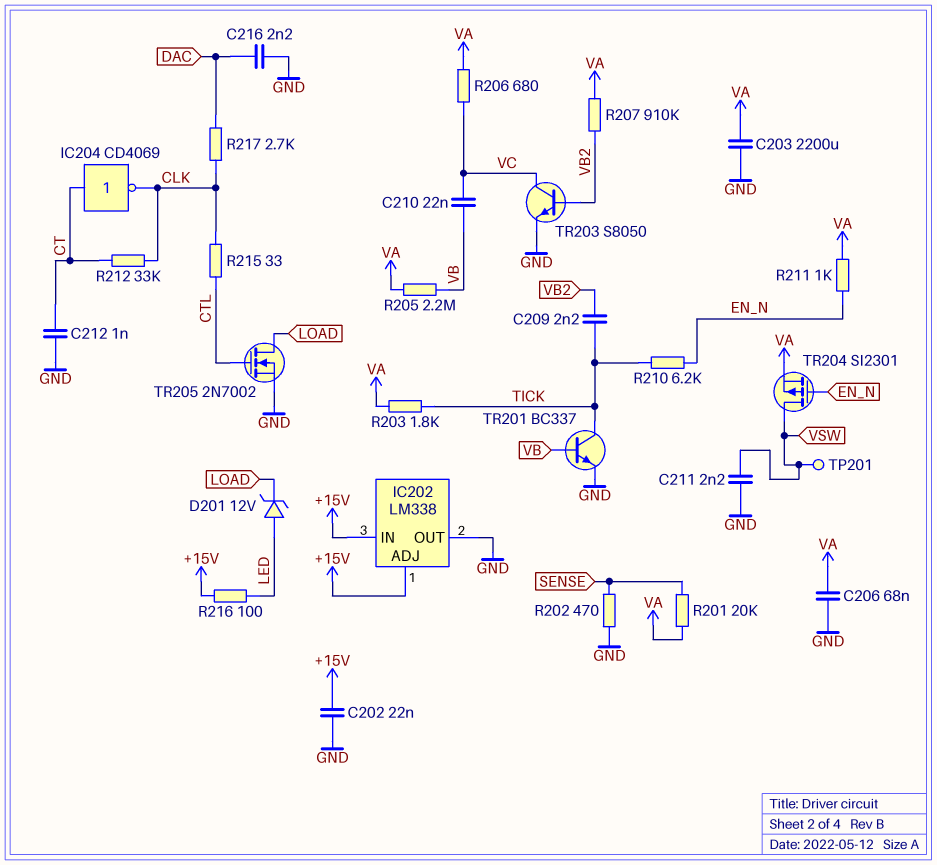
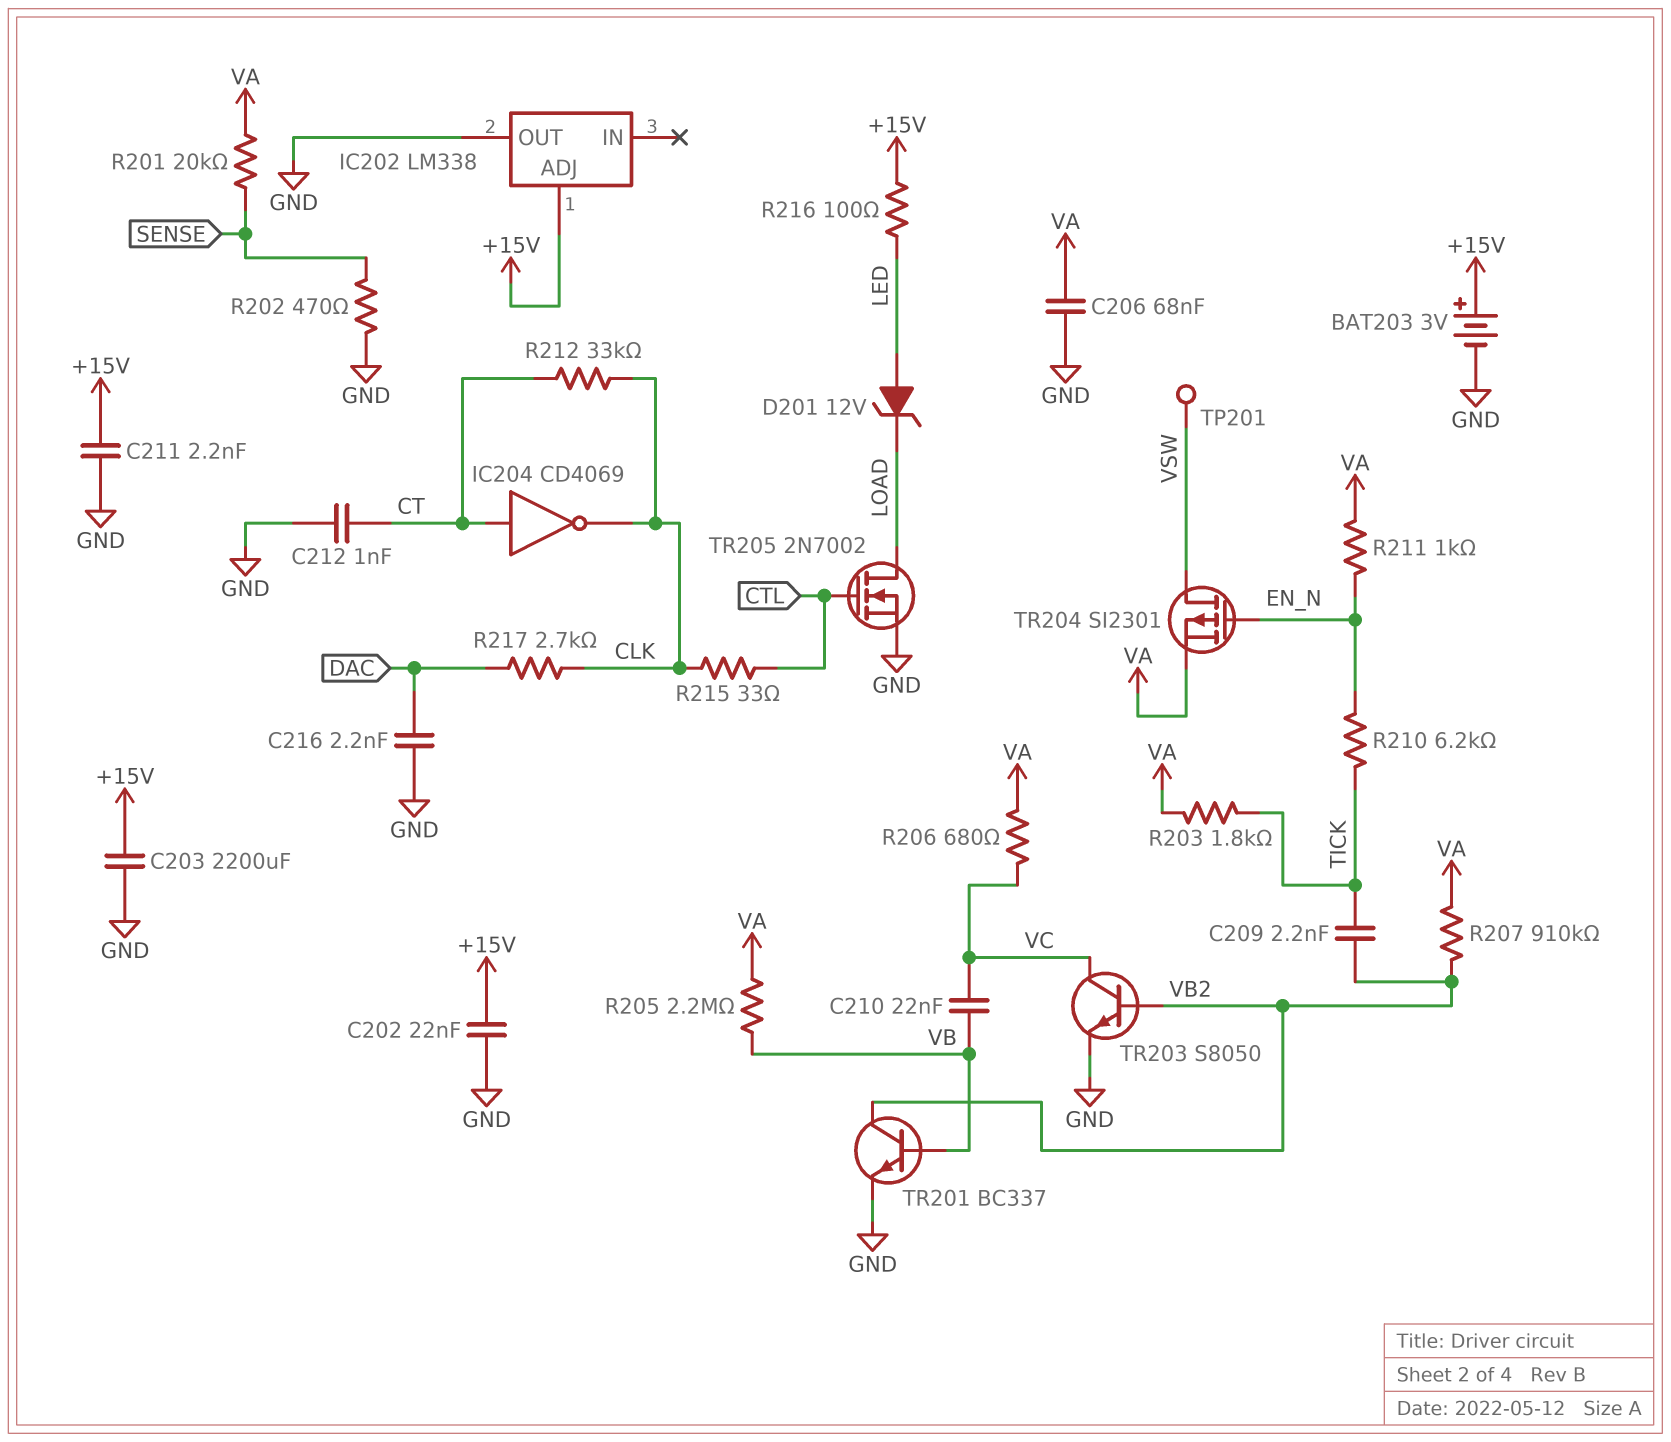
BAT203: none -> 3V (plus +15V, minus GND)
C203: 2200uF (GND, VA) -> 2200uF (+15V, GND)
C211: 2.2nF (GND, VSW) -> 2.2nF (+15V, GND)
IC202 pin IN: +15V -> none
TR201: NPN BC337 (B VB, C TICK, E GND) -> NPN BC337 (B VB, C VB2, E GND)

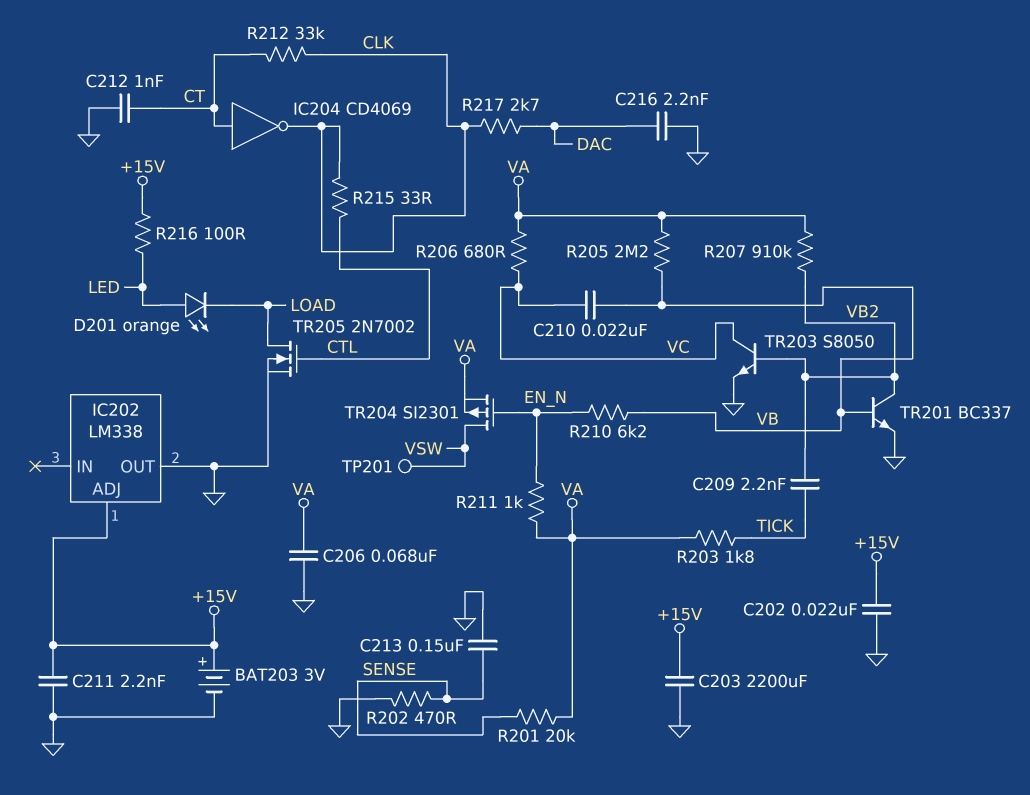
C213: none -> 150nF (GND, SENSE)
D201: zener 12V (A LED, K LOAD) -> LED orange (A LED, K LOAD)
R210: 6.2k (EN_N, TICK) -> 6.2k (EN_N, VB)

